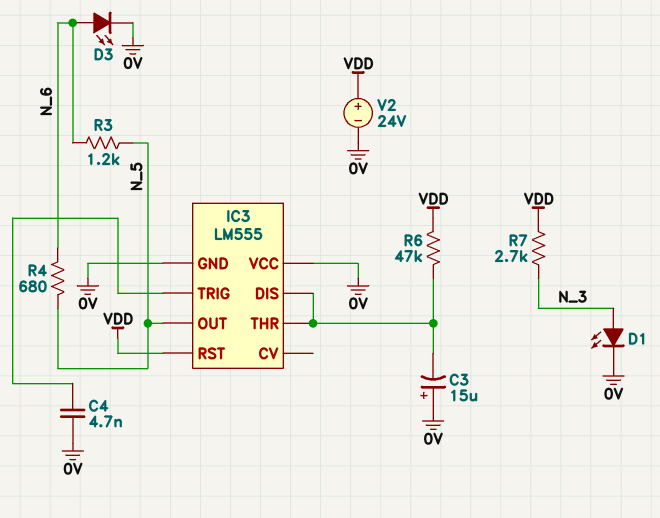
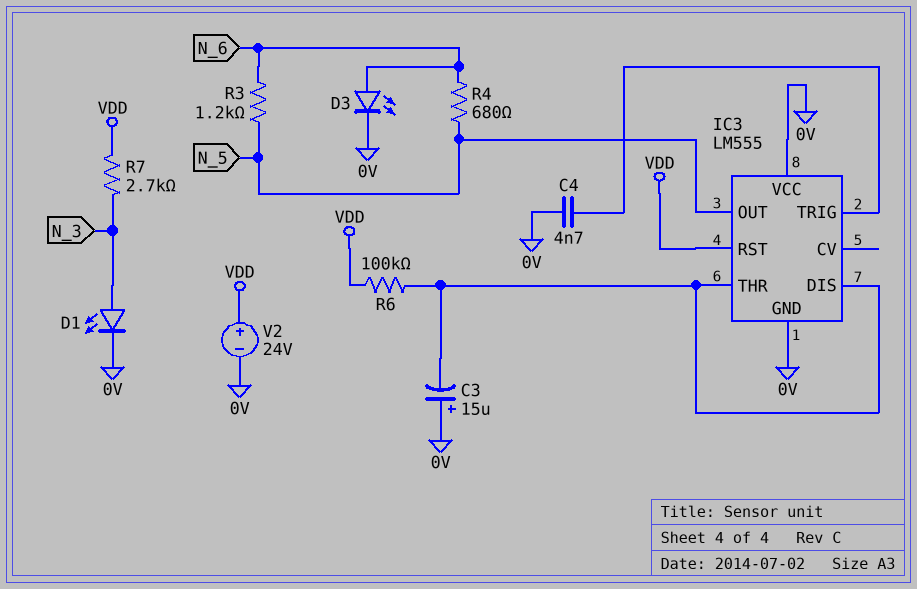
R6: 47k (IC3/DIS, VDD) -> 100k (IC3/DIS, VDD)

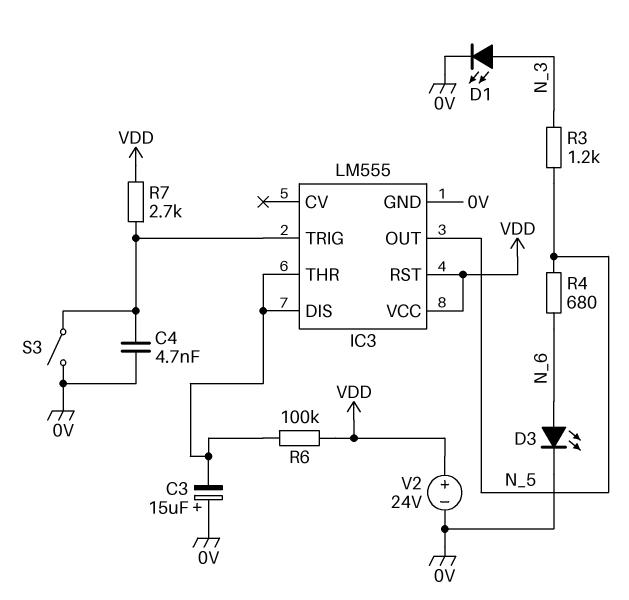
IC3 pin VCC: 0V -> VDD
R3: 1.2k (N_5, N_6) -> 1.2k (N_3, N_5)
R7: 2.7k (N_3, VDD) -> 2.7k (IC3/TRIG, VDD)
S3: none -> switch (0V, IC3/TRIG)

